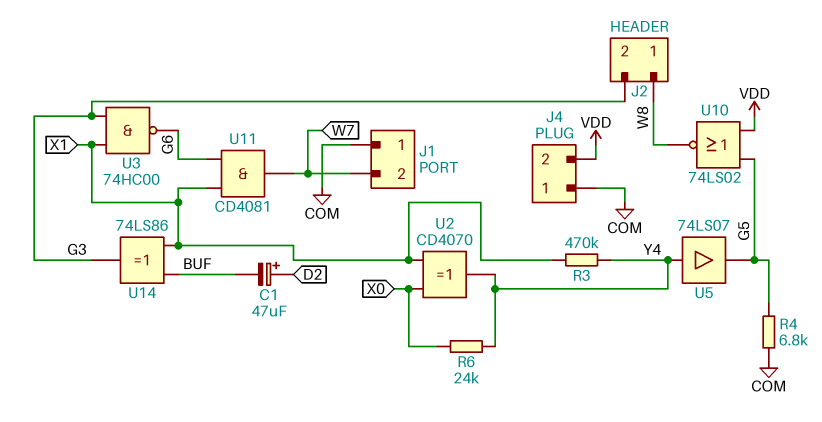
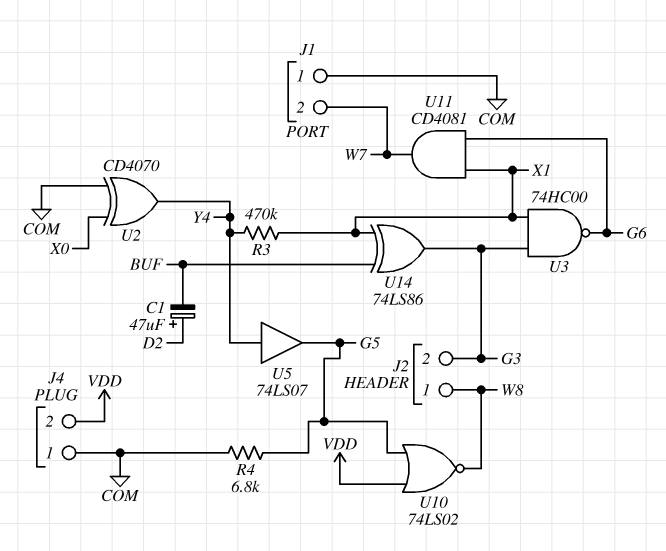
R6: 24k (X0, Y4) -> none
U2: XOR CD4070 (in X0, in X1, out Y4) -> XOR CD4070 (in COM, in X0, out Y4)

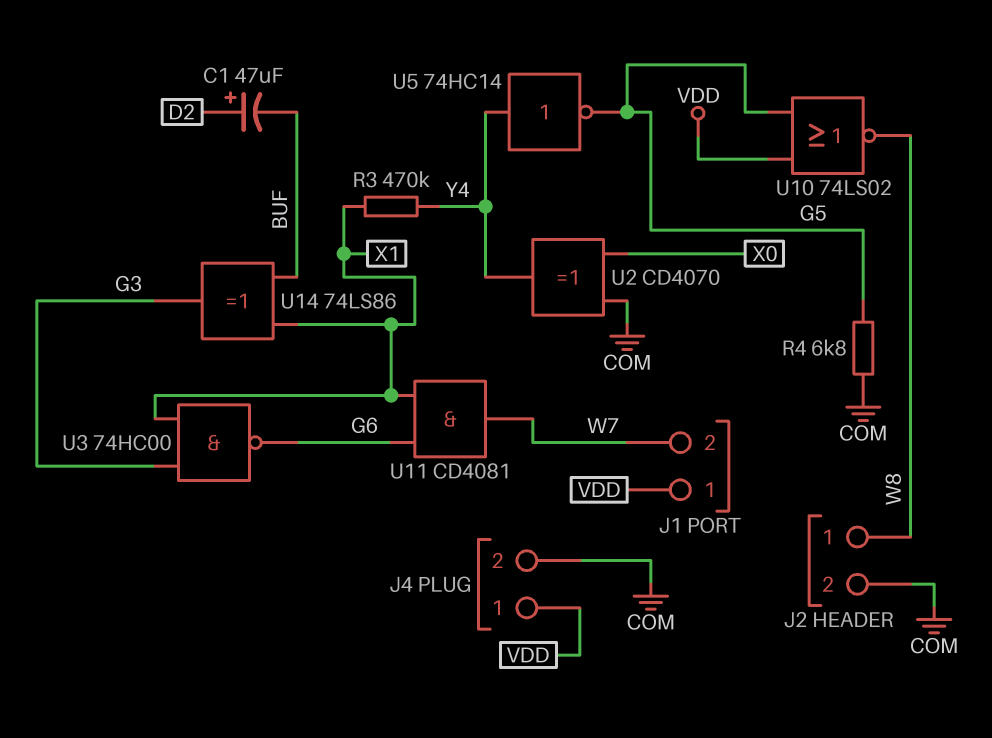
J1 pin 1: COM -> VDD
J2 pin 2: G3 -> COM
J4 pin 1: COM -> VDD
J4 pin 2: VDD -> COM
U5: buffer 74LS07 (in Y4, out G5) -> NOT 74HC14 (in Y4, out G5)

